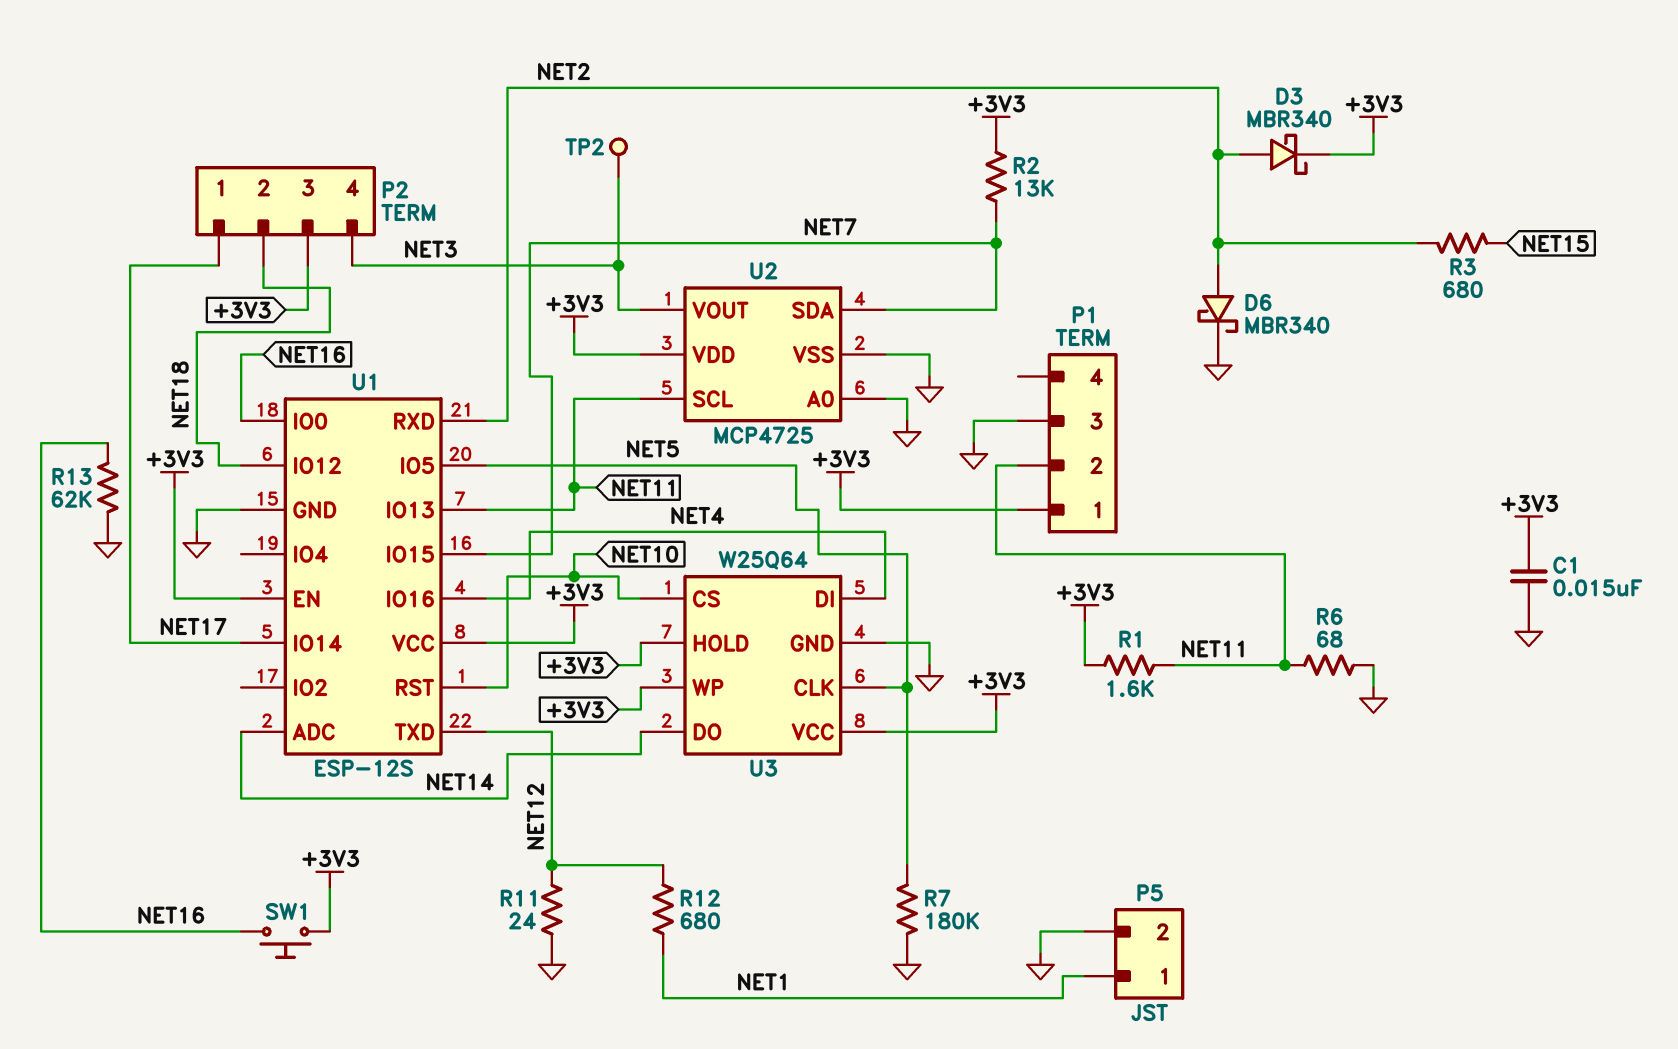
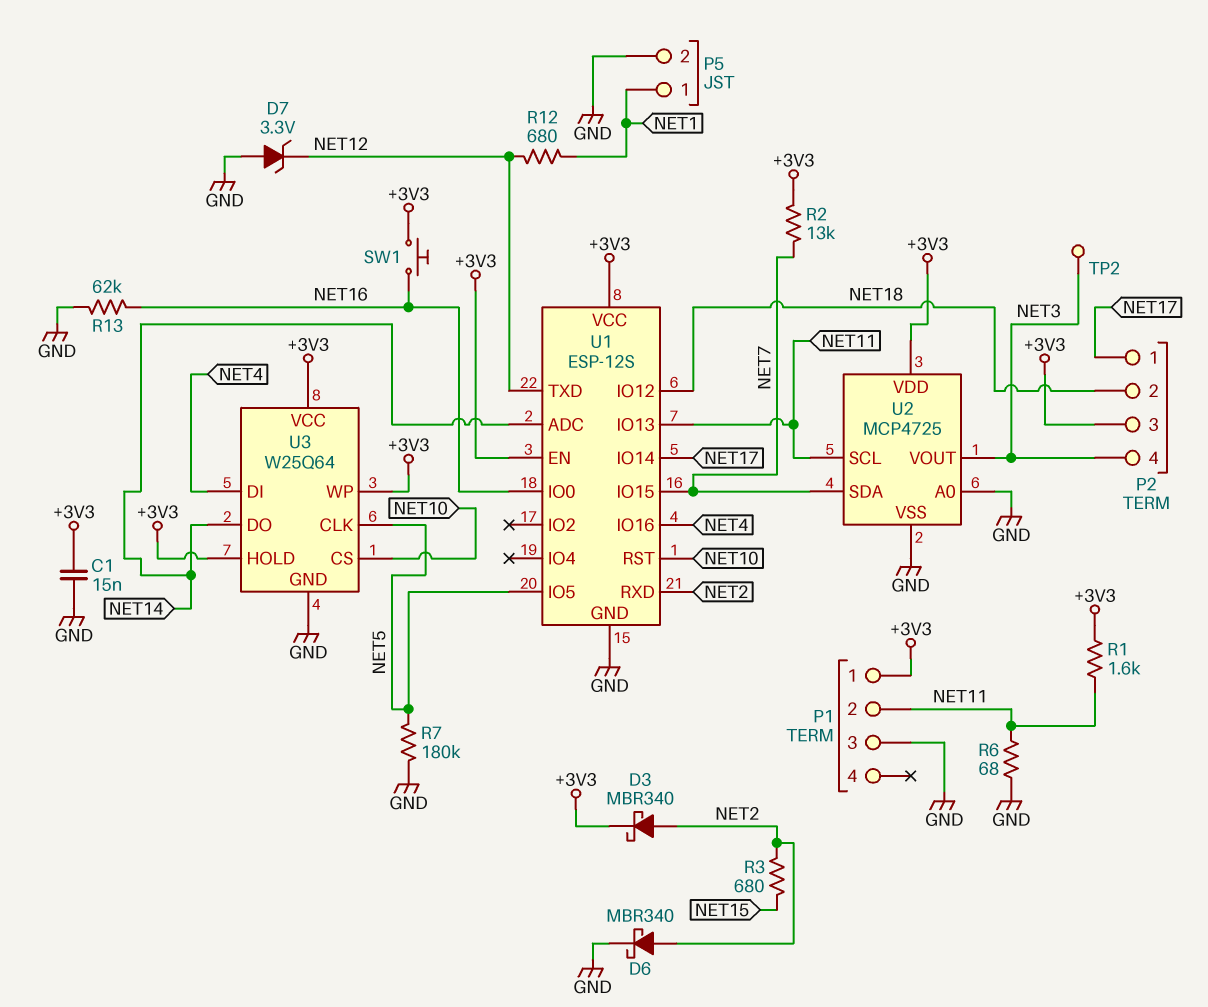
D7: none -> zener 3.3V (A GND, K NET12)
R11: 24 (GND, NET12) -> none

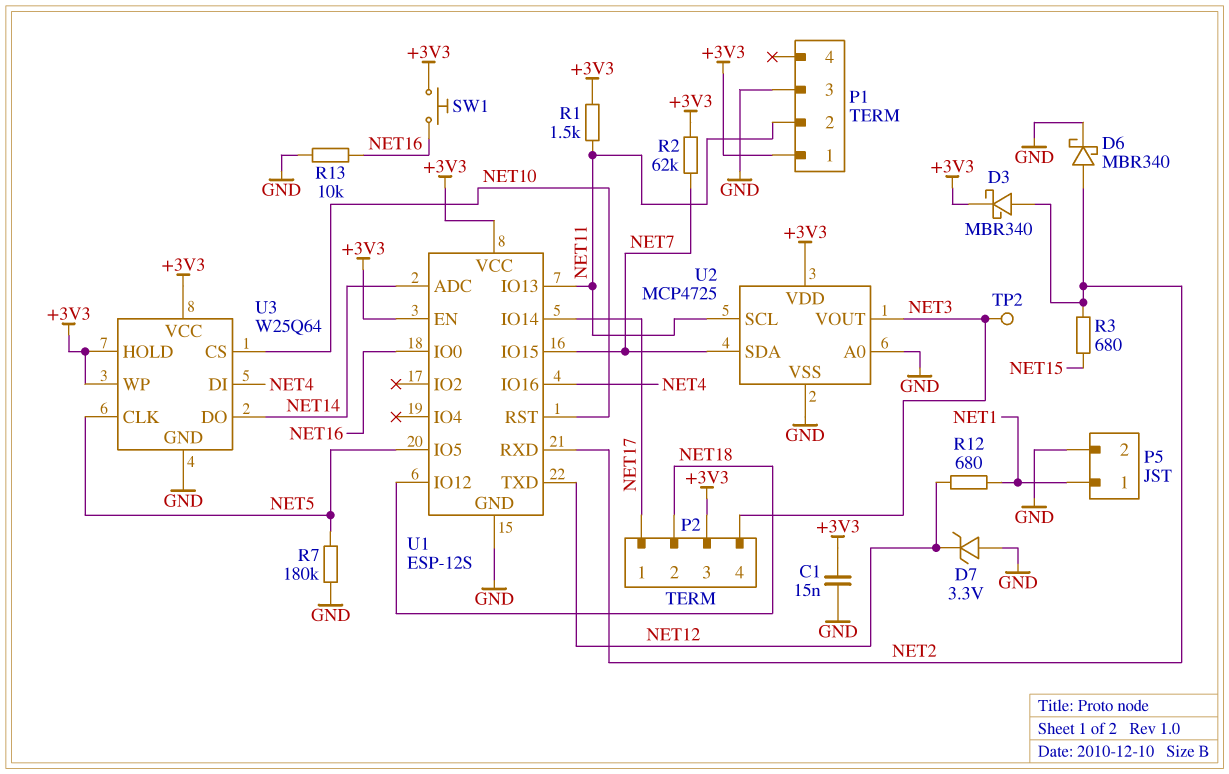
R1: 1.6k (+3V3, NET11) -> 1.5k (+3V3, NET11)
R2: 13k (+3V3, NET7) -> 62k (+3V3, NET7)
R6: 68 (GND, NET11) -> none
R13: 62k (GND, NET16) -> 10k (GND, NET16)

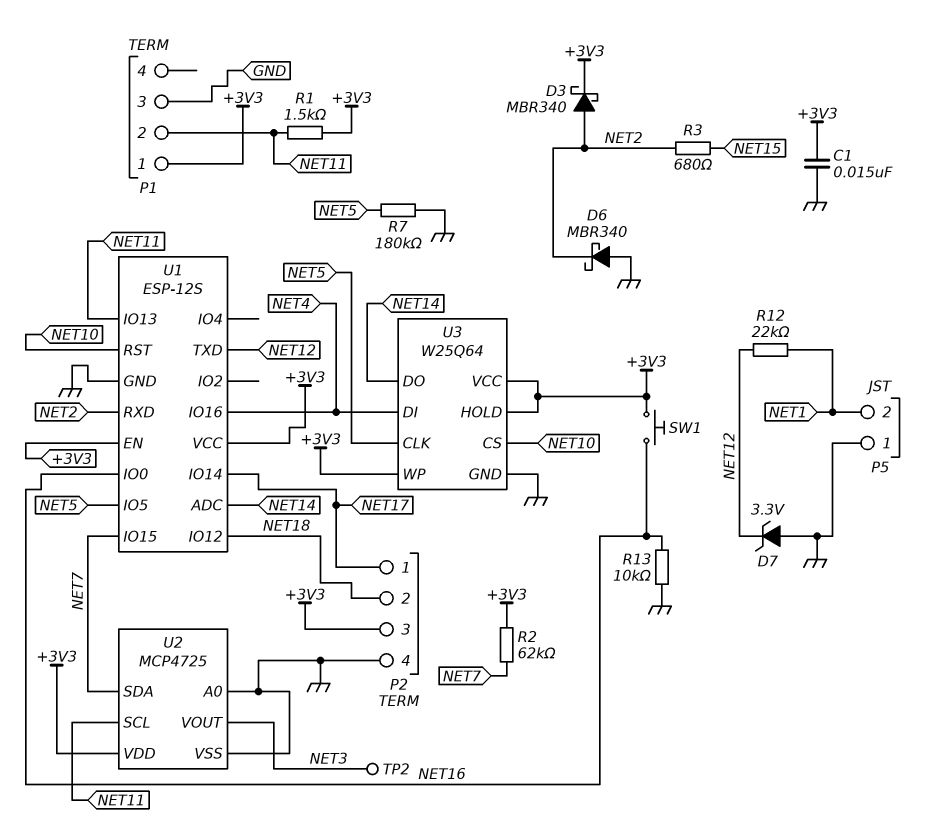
D6: schottky MBR340 (A NET2, K GND) -> schottky MBR340 (A GND, K NET2)
P2 pin 4: NET3 -> GND
P5 pin 1: NET1 -> GND
P5 pin 2: GND -> NET1
R12: 680 (NET1, NET12) -> 22k (NET1, NET12)

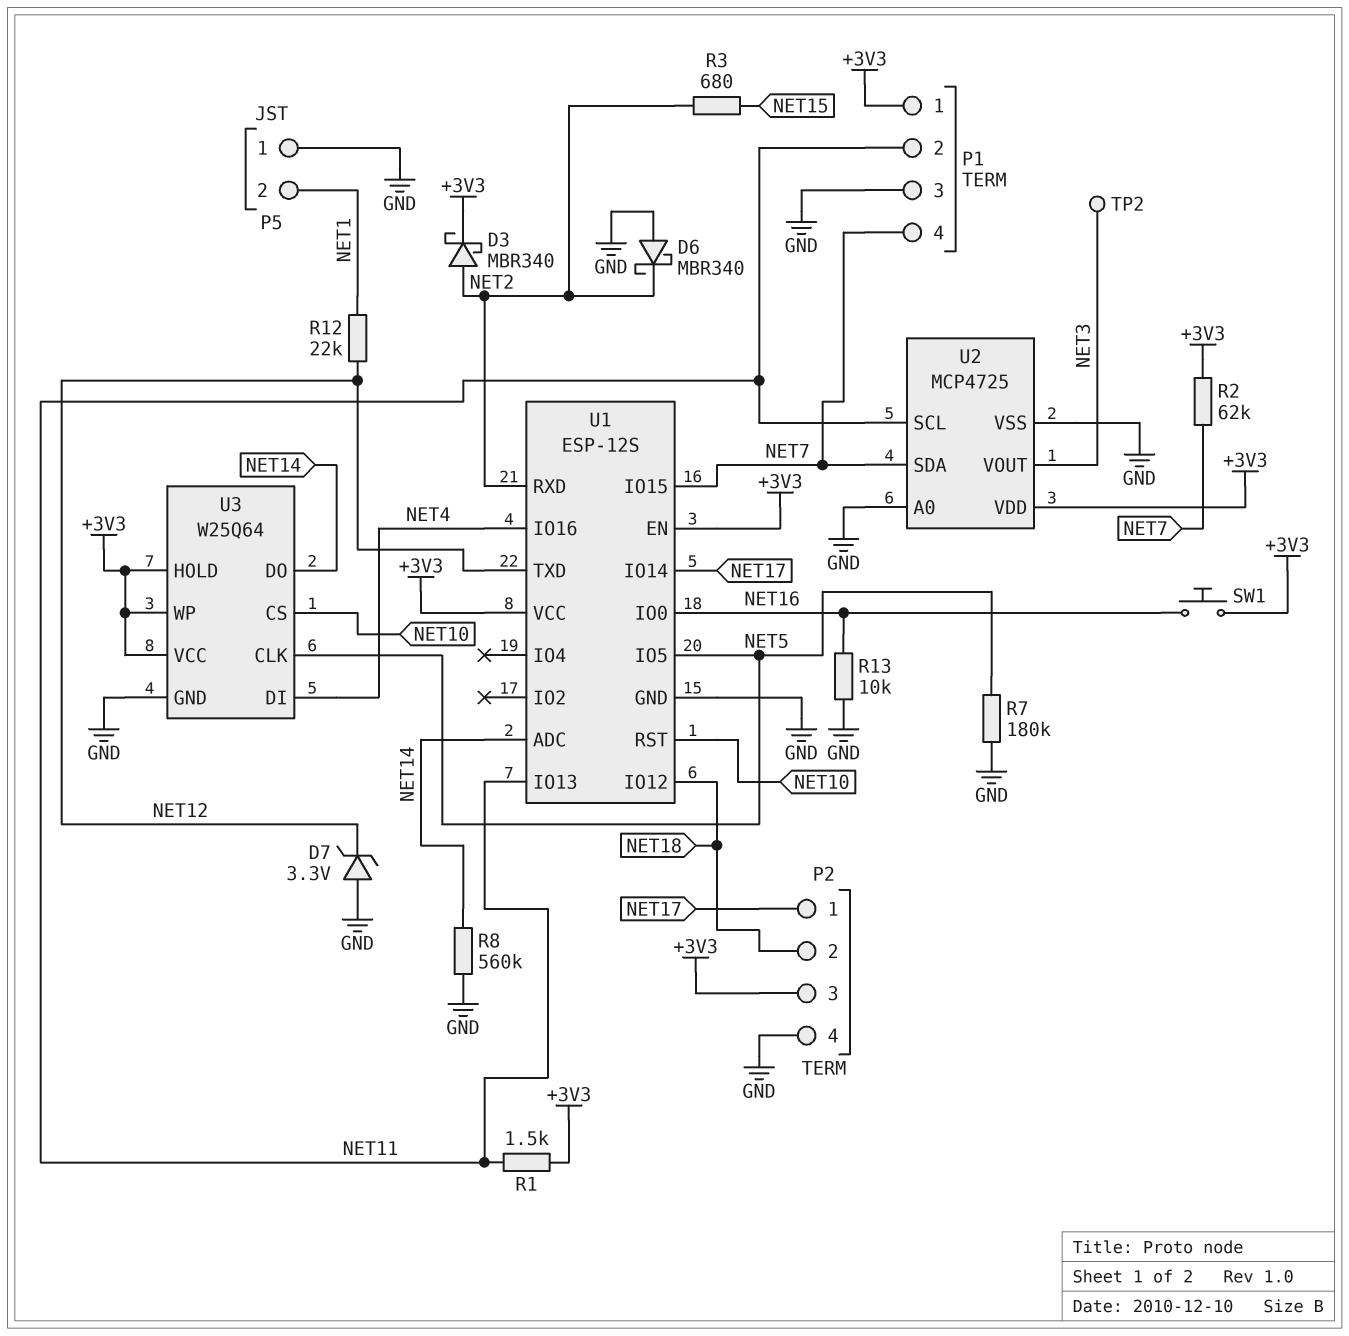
C1: 15nF (+3V3, GND) -> none
P1 pin 4: none -> NET7
R8: none -> 560k (GND, NET14)

